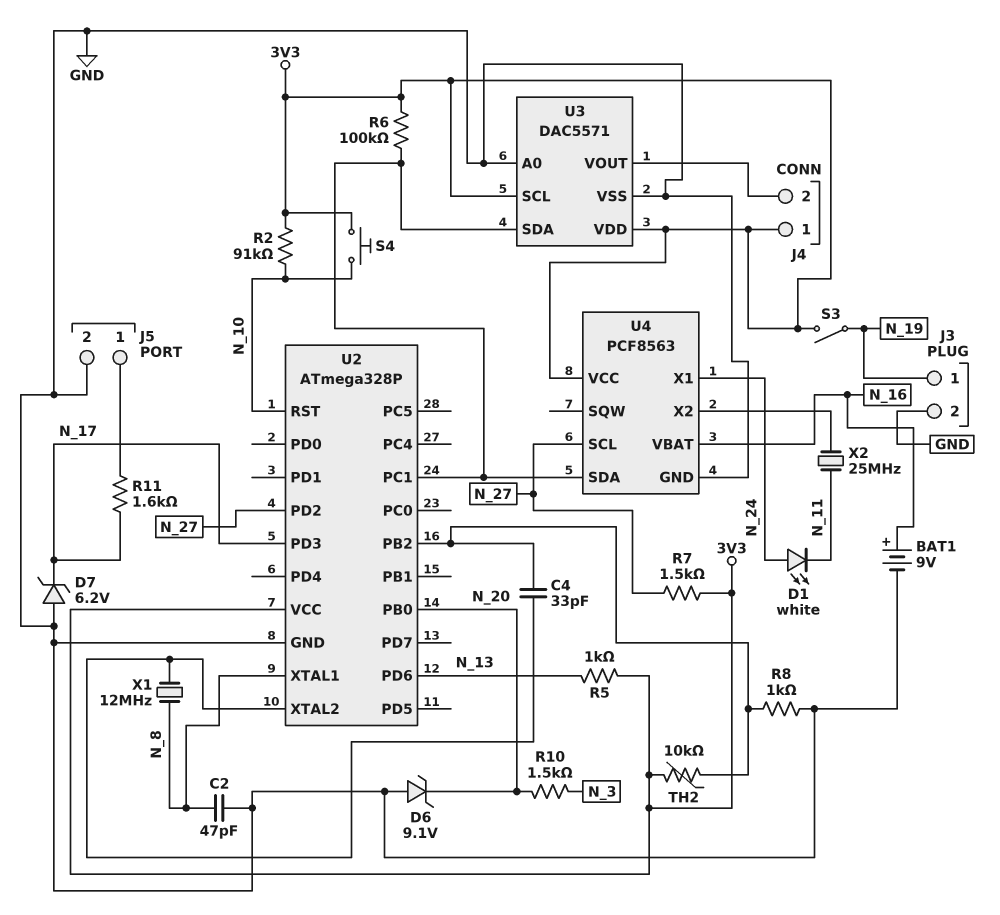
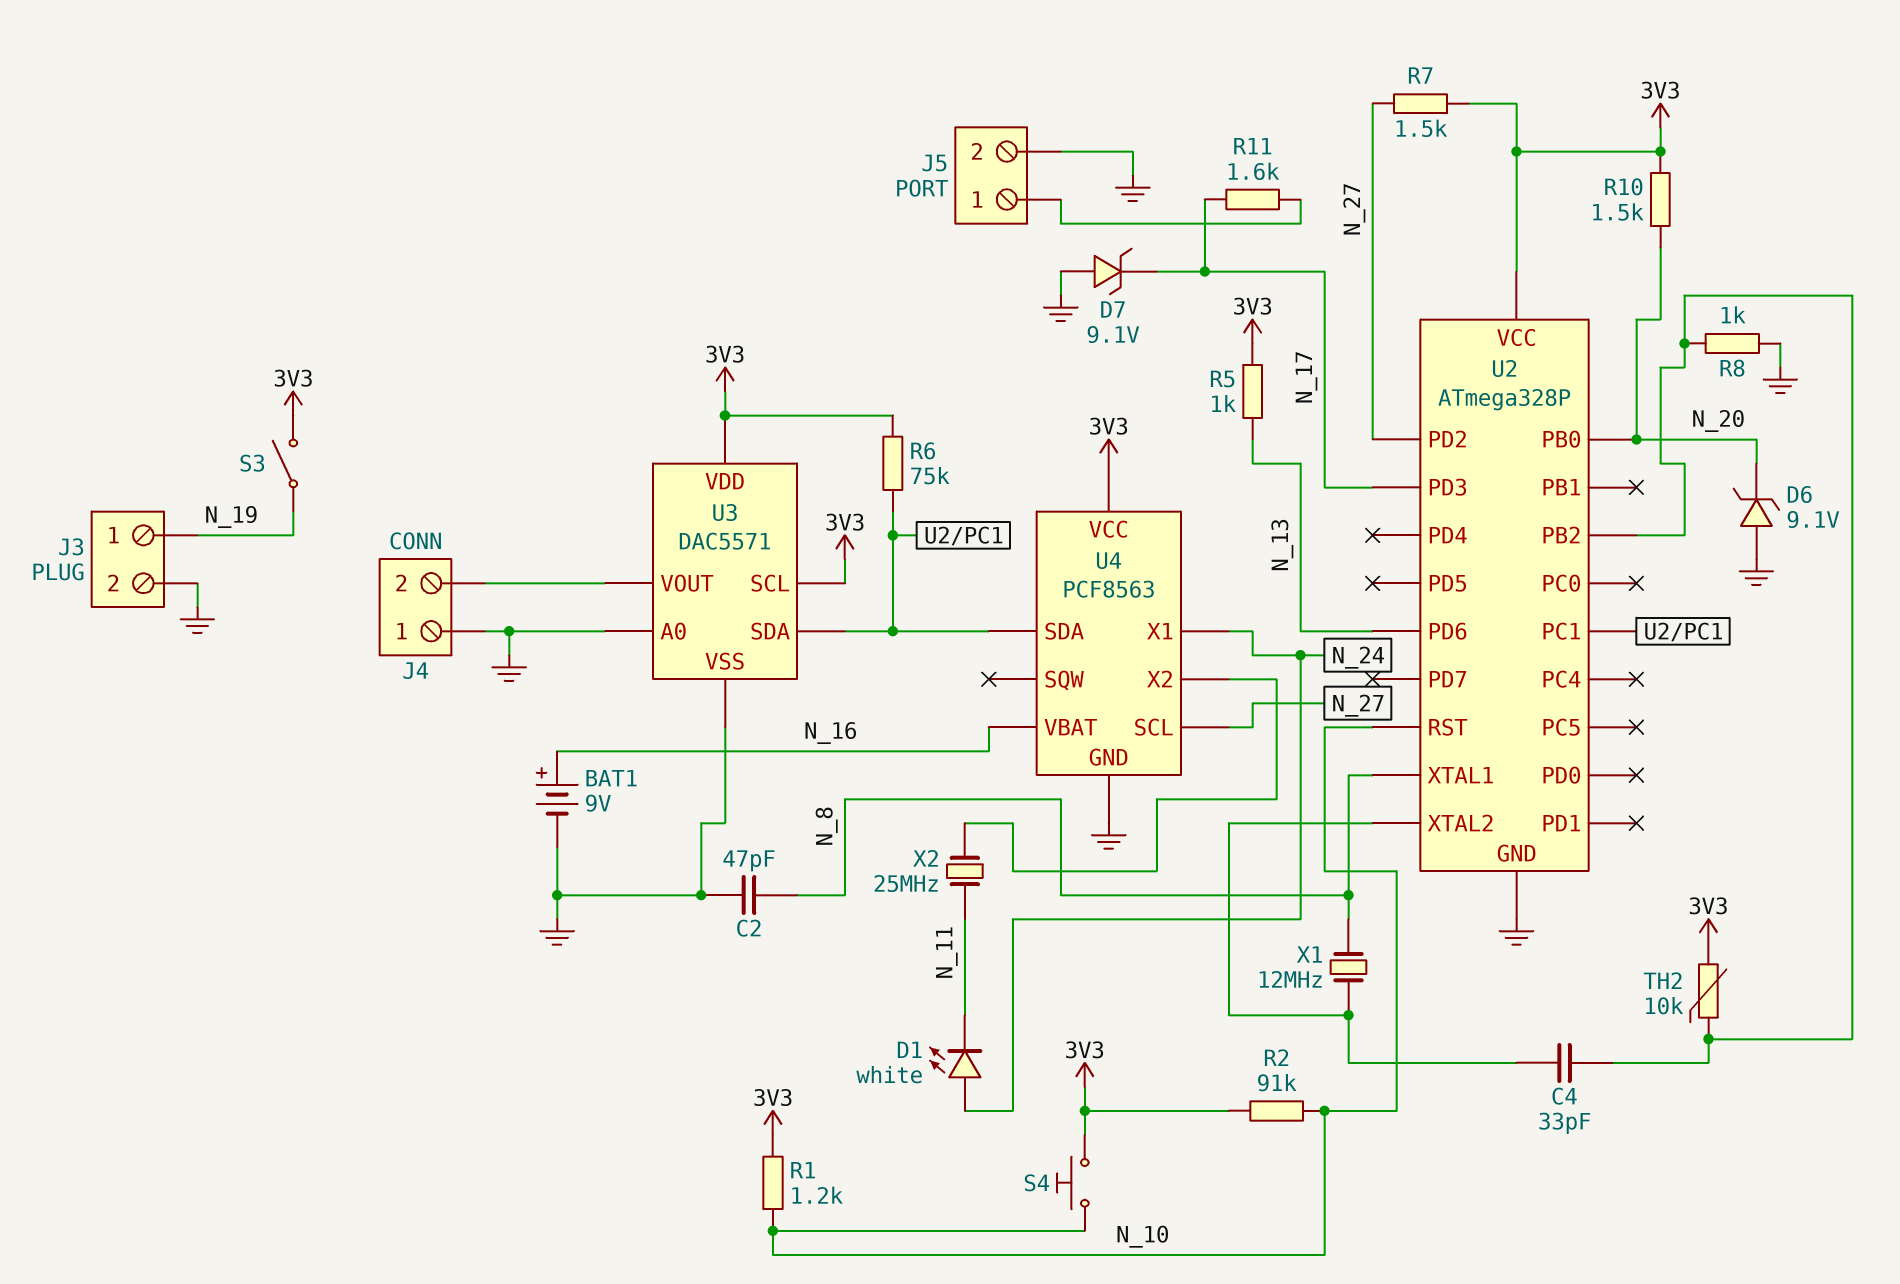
D7: zener 6.2V (A GND, K N_17) -> zener 9.1V (A GND, K N_17)
J4 pin 1: 3V3 -> GND
R1: none -> 1.2k (3V3, N_10)
R6: 100k (3V3, U2/PC1) -> 75k (3V3, U2/PC1)
R10: 1.5k (N_3, N_20) -> 1.5k (3V3, N_20)

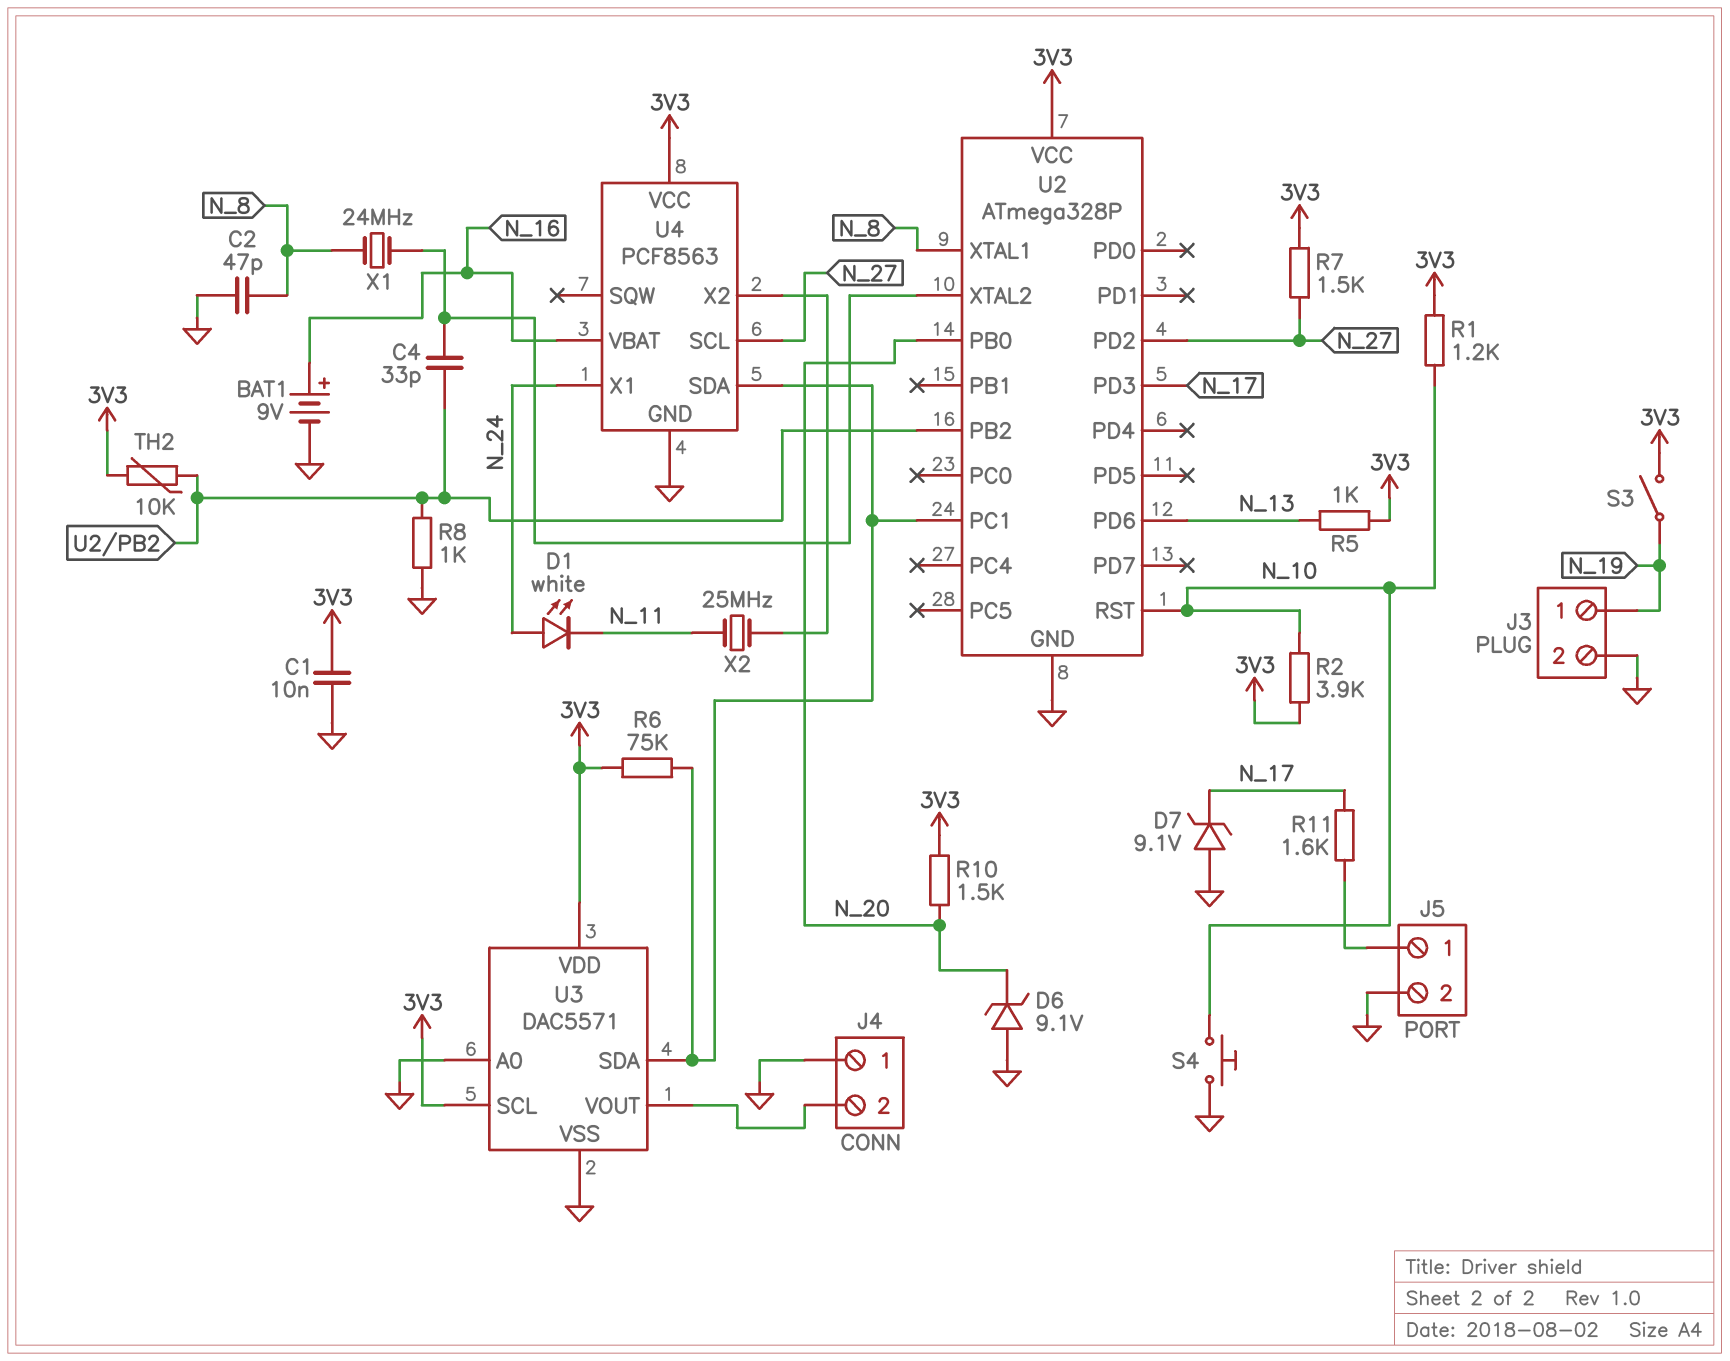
C1: none -> 10nF (3V3, GND)
R2: 91k (3V3, N_10) -> 3.9k (3V3, N_10)
S4: button (3V3, N_10) -> button (GND, N_10)
X1: 12MHz (N_8, U2/XTAL2) -> 24MHz (N_8, U2/XTAL2)

